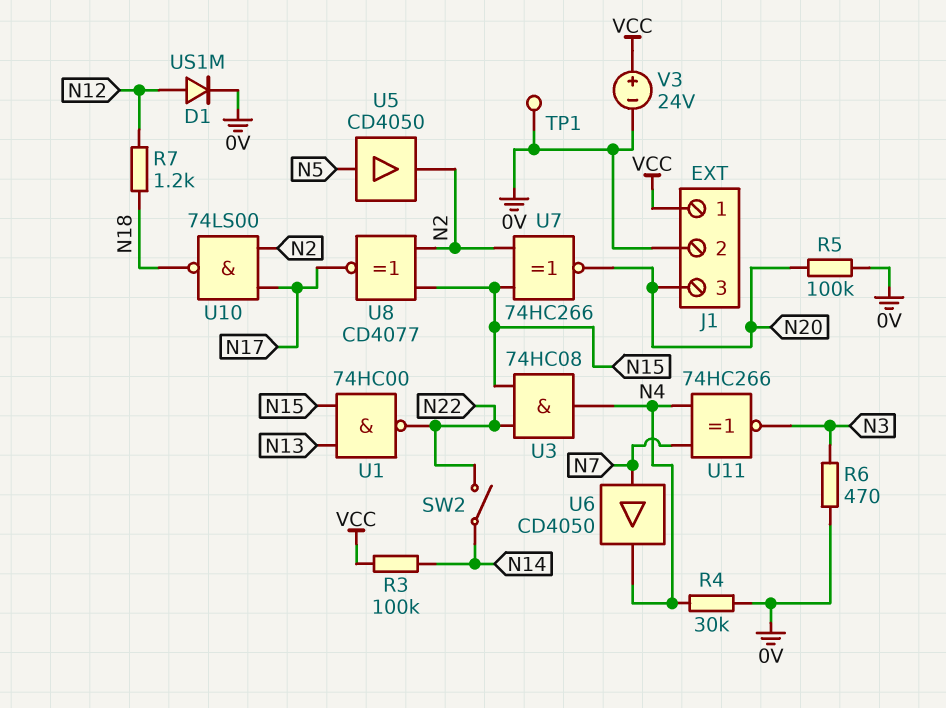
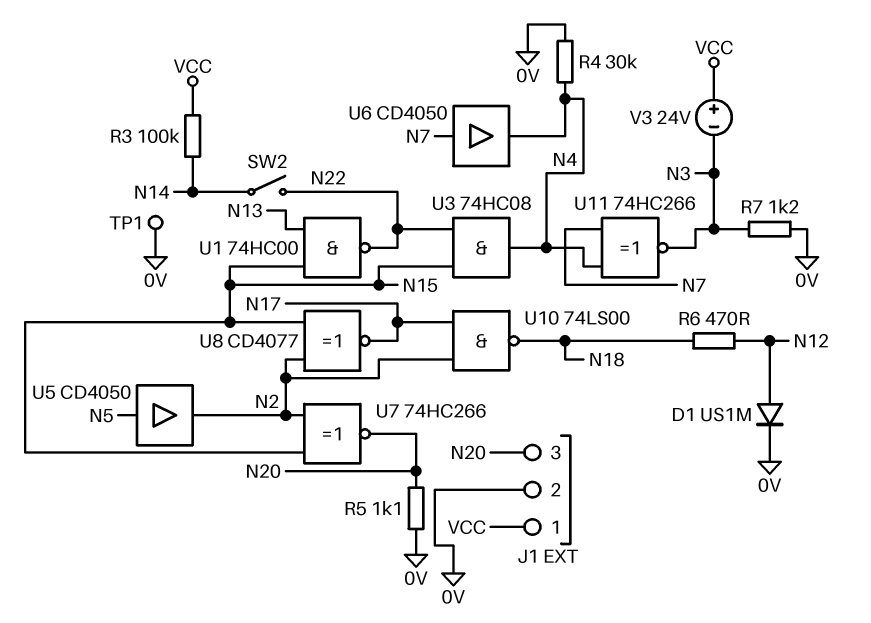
R5: 100k (0V, N20) -> 1.1k (0V, N20)
R6: 470 (0V, N3) -> 470 (N12, N18)
R7: 1.2k (N12, N18) -> 1.2k (0V, N3)
V3: 24V (plus VCC, minus 0V) -> 24V (plus VCC, minus N3)

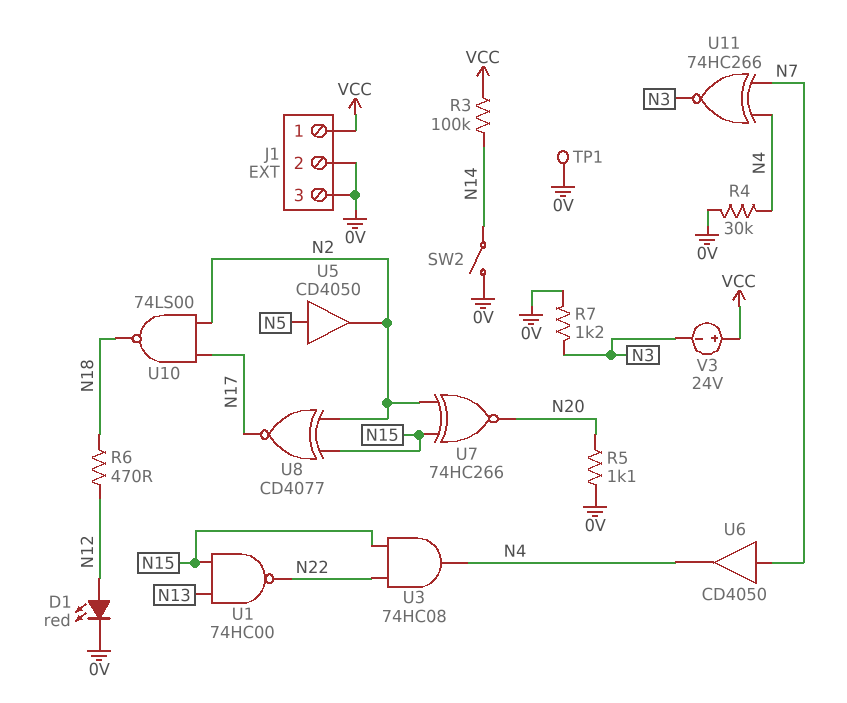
D1: diode US1M (A N12, K 0V) -> LED red (A N12, K 0V)
J1 pin 3: N20 -> 0V
SW2: switch (N14, N22) -> switch (0V, N14)

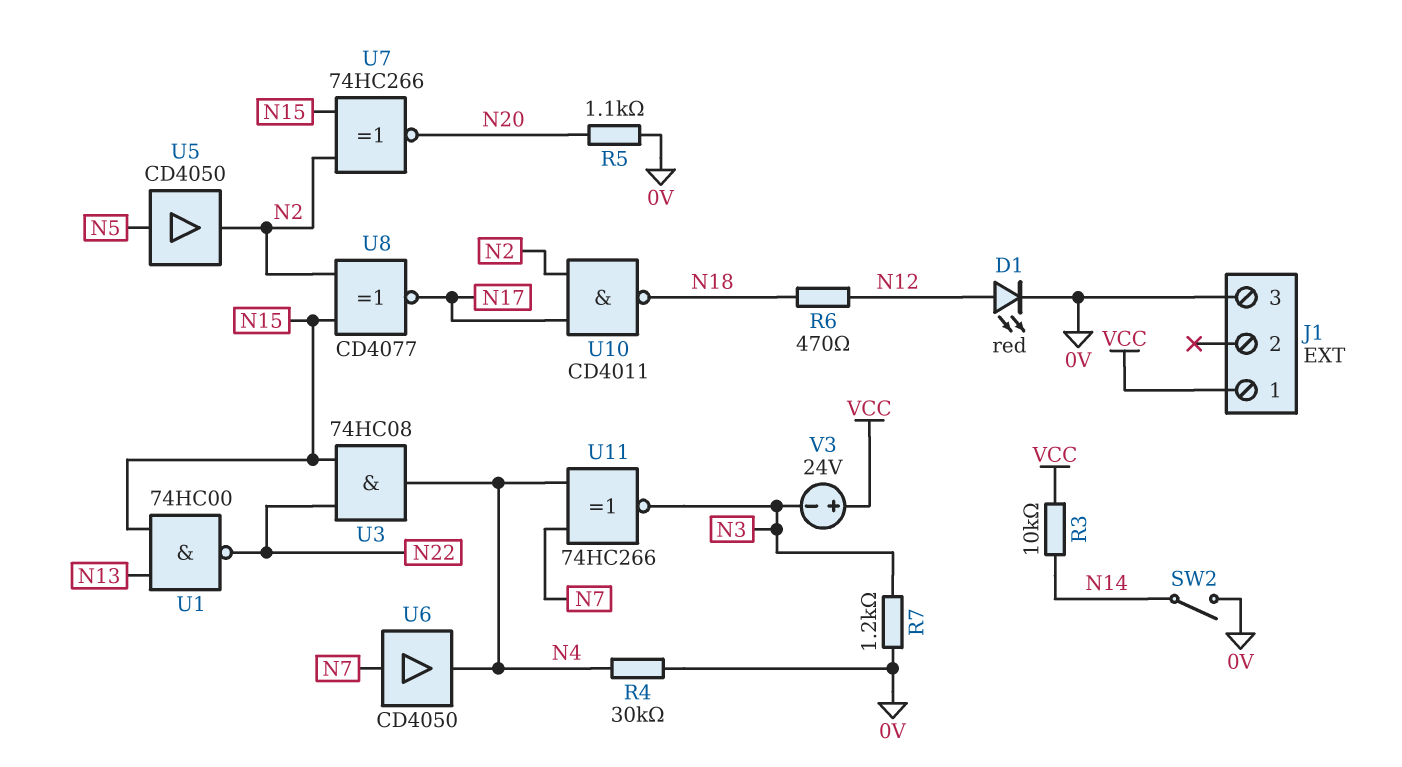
J1 pin 2: 0V -> none
R3: 100k (N14, VCC) -> 10k (N14, VCC)
TP1: test point (0V) -> none
U10: NAND 74LS00 (in N2, in N17, out N18) -> NAND CD4011 (in N2, in N17, out N18)

